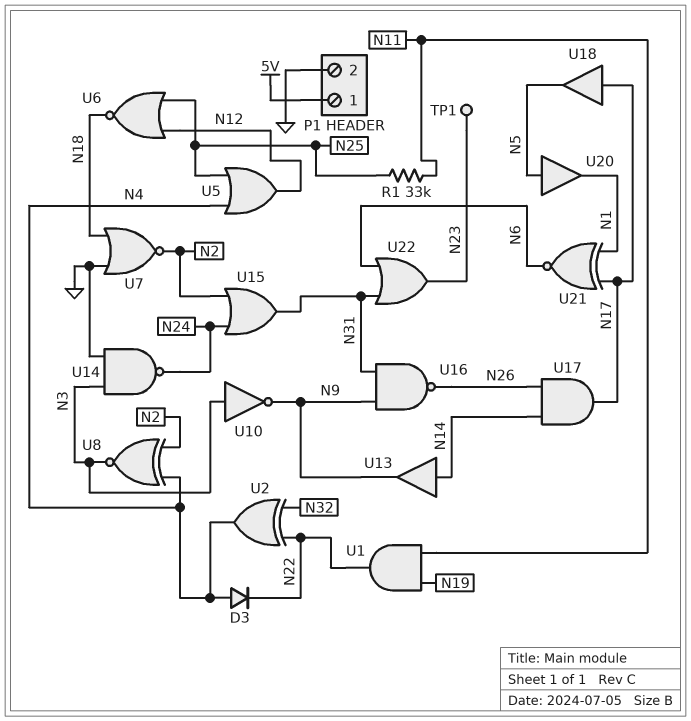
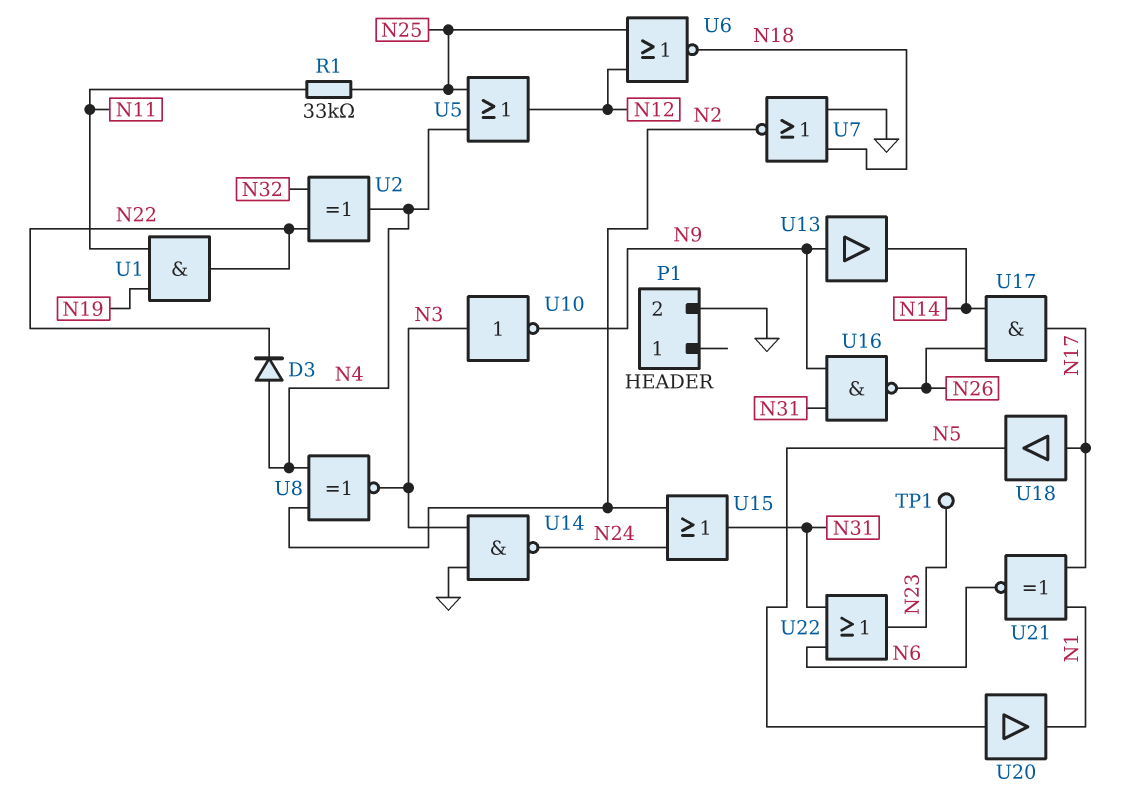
P1 pin 1: 5V -> none
U13: buffer (in N14, out N9) -> buffer (in N9, out N14)

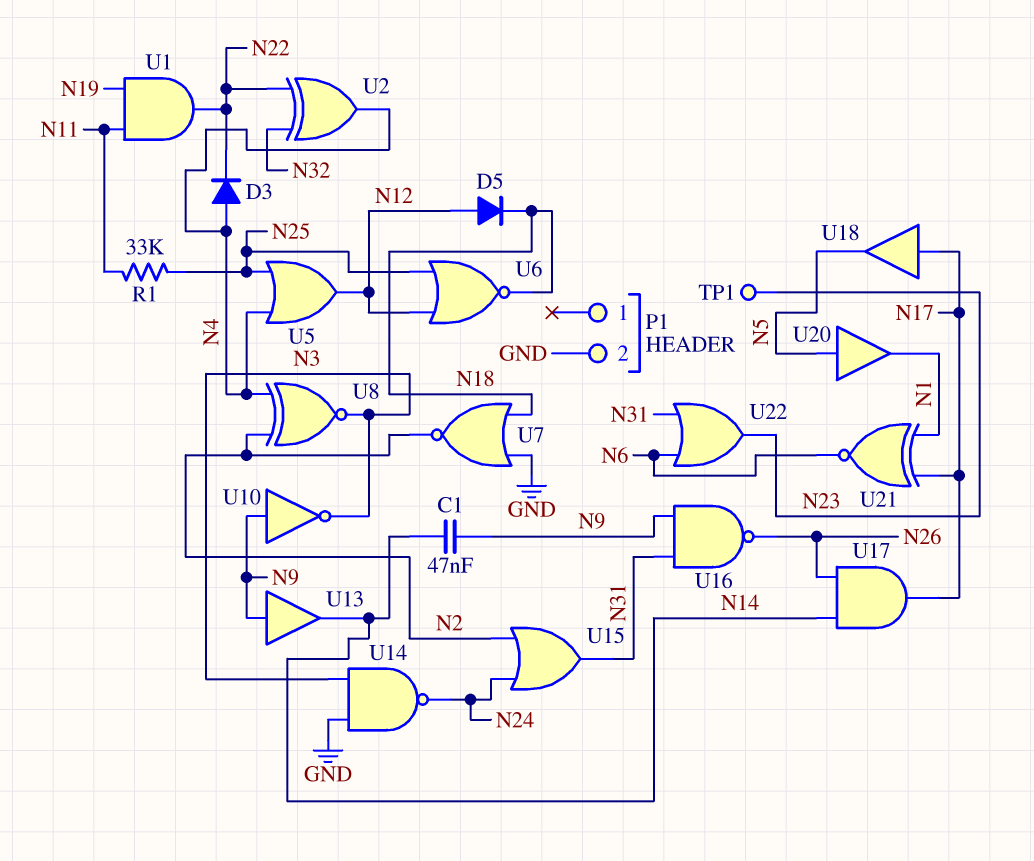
C1: none -> 47nF (N9, N14)
D5: none -> diode (A N12, K N18)
U10: NOT (in N3, out N9) -> NOT (in N9, out N3)

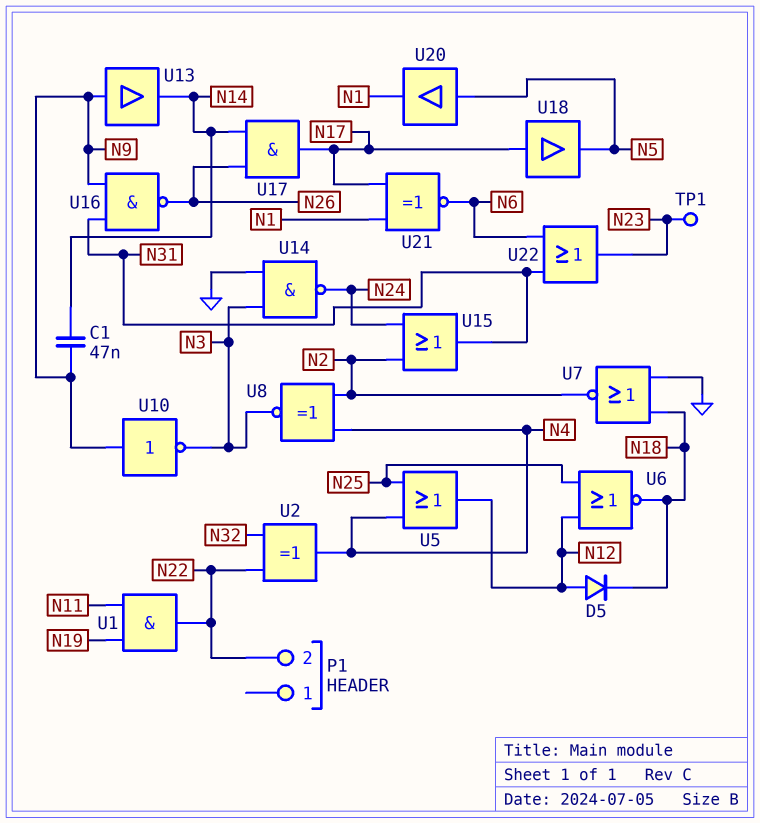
D3: diode (A N4, K N22) -> none
P1 pin 2: GND -> N22
R1: 33k (N11, N25) -> none

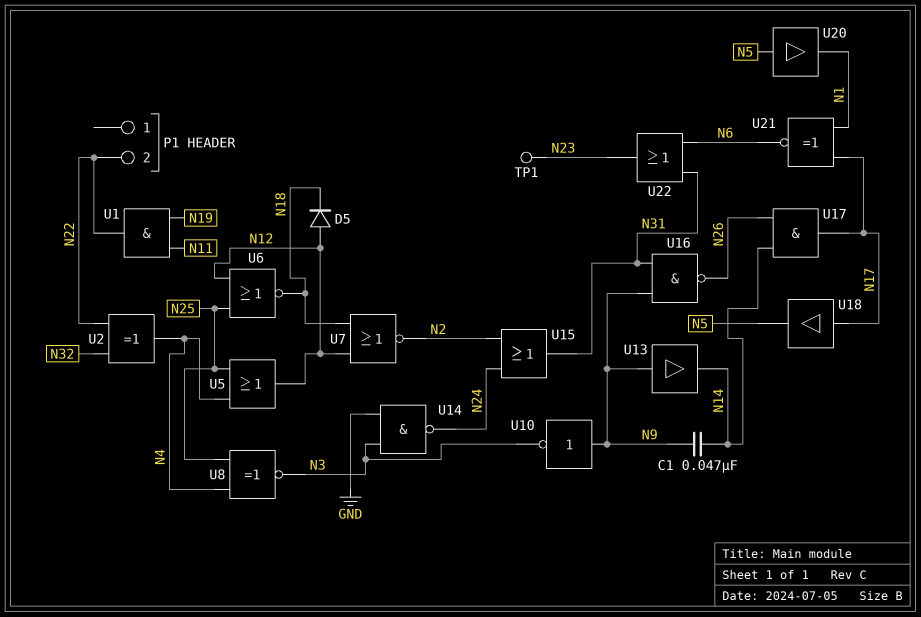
U7: NOR (in GND, in N18, out N2) -> NOR (in N12, in N18, out N2)
U8: XNOR (in N2, in N4, out N3) -> XNOR (in N4, in N25, out N3)

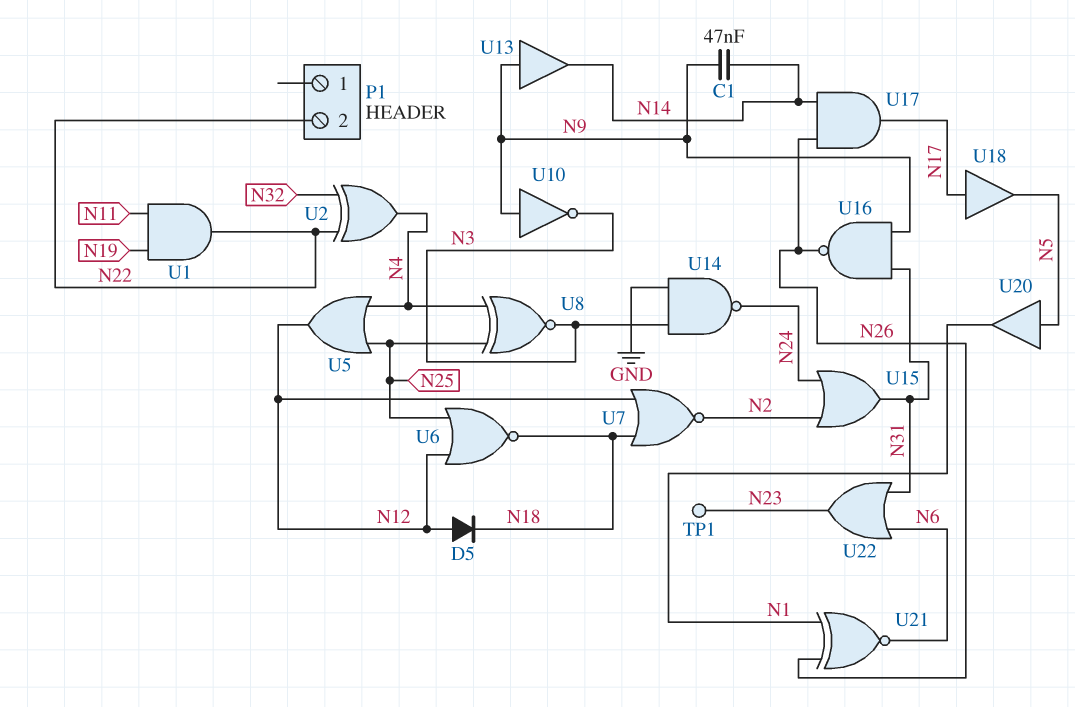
U21: XNOR (in N1, in N17, out N6) -> XNOR (in N1, in N26, out N6)

